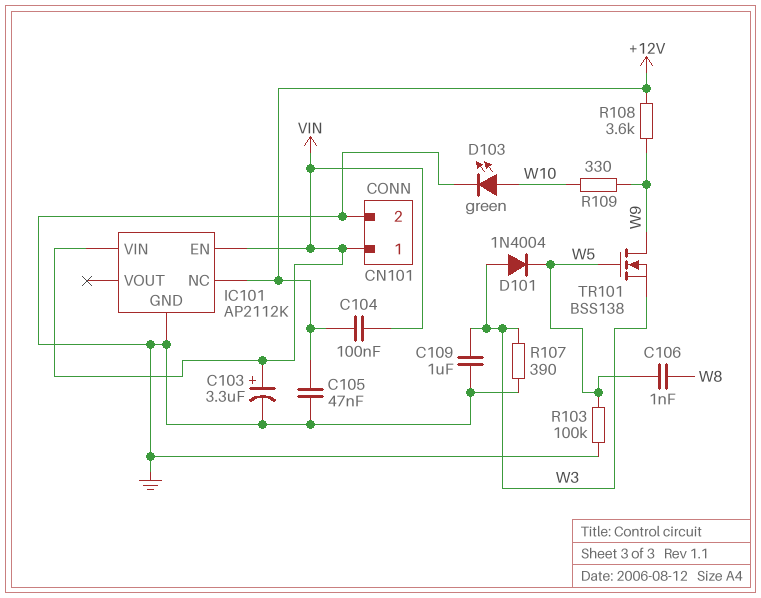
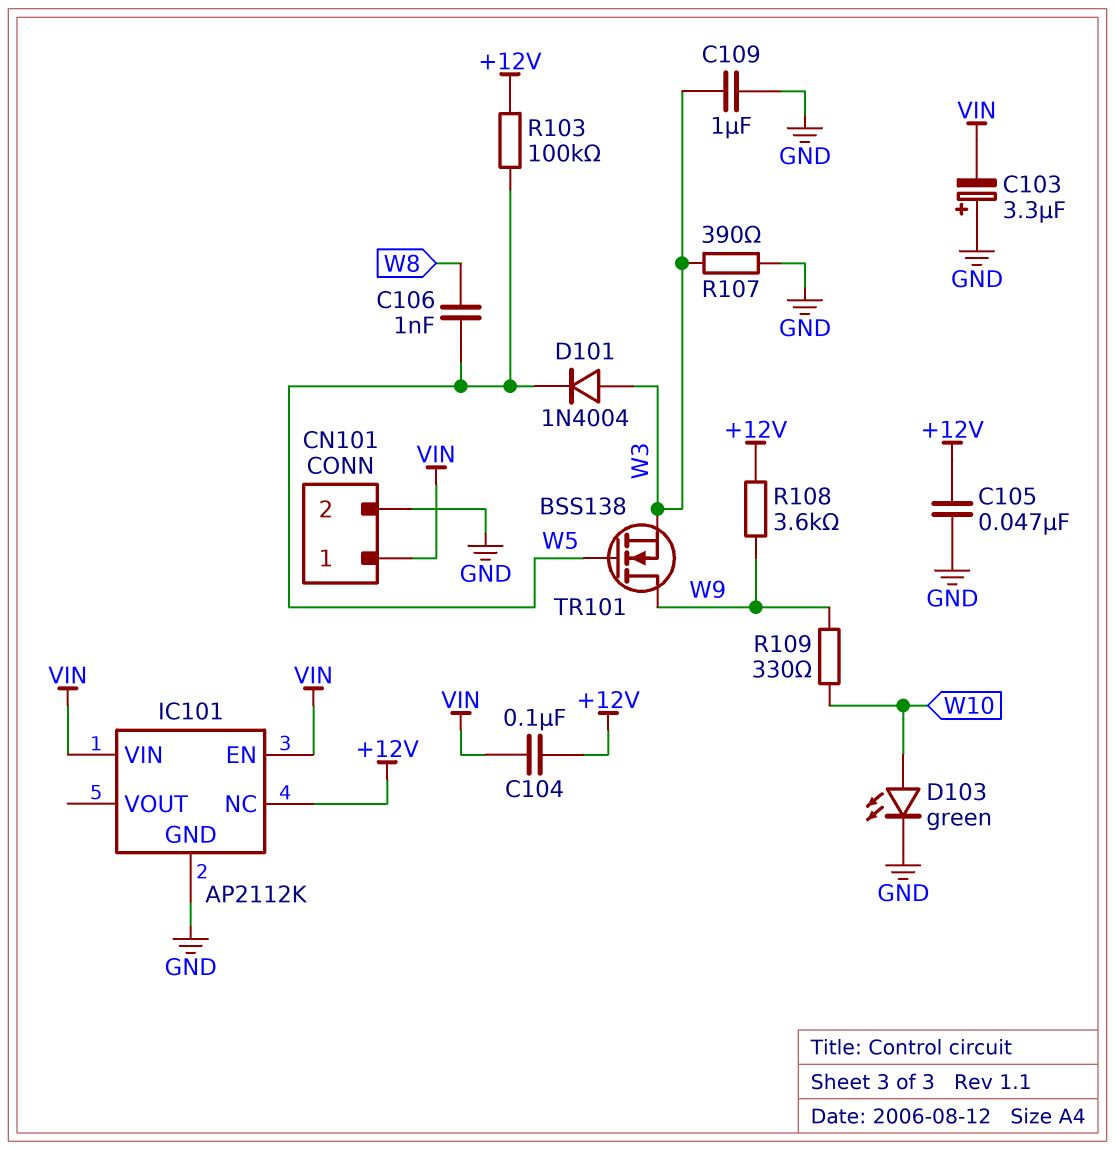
C103: 3.3uF (plus VIN, minus GND) -> 3.3uF (plus GND, minus VIN)
R103: 100k (GND, W5) -> 100k (+12V, W5)

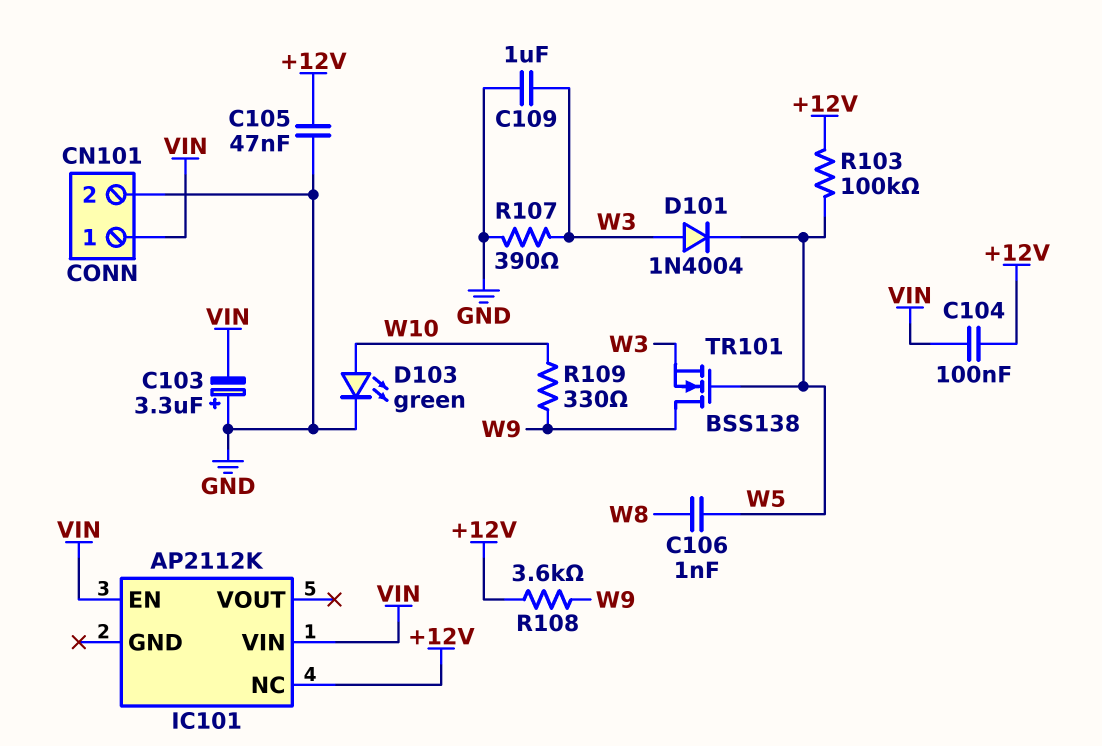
IC101 pin GND: GND -> none

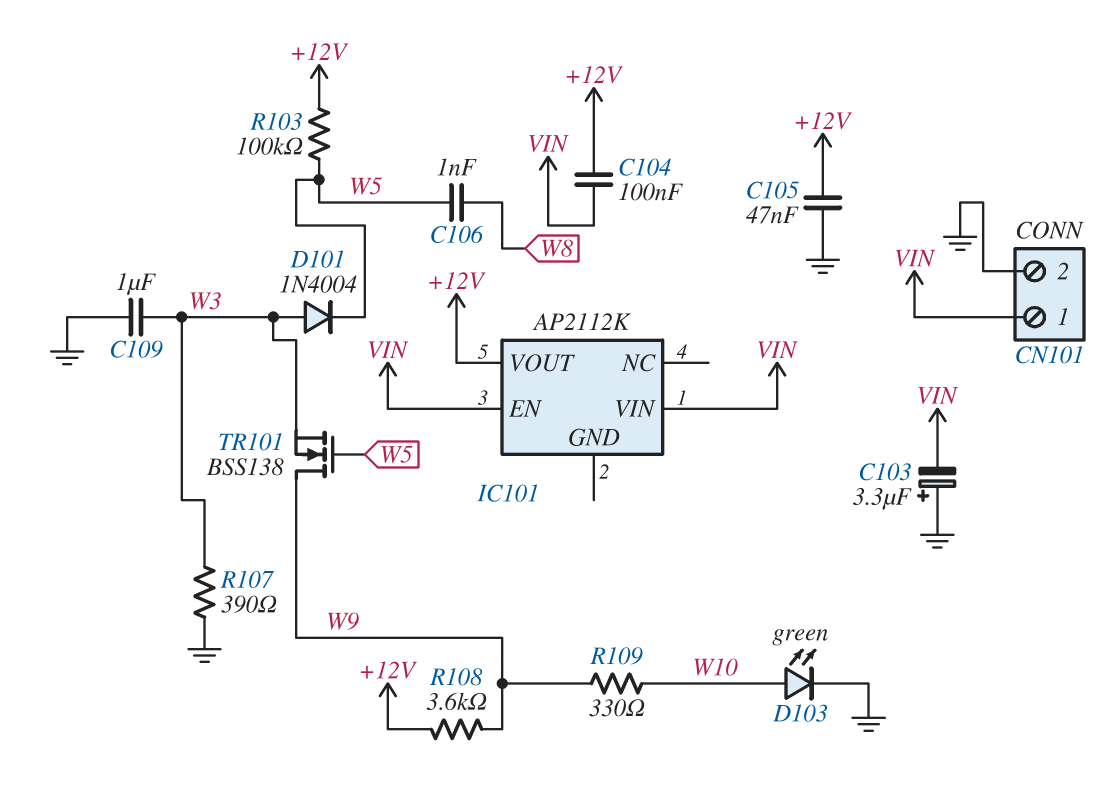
IC101 pin NC: +12V -> none
IC101 pin VOUT: none -> +12V

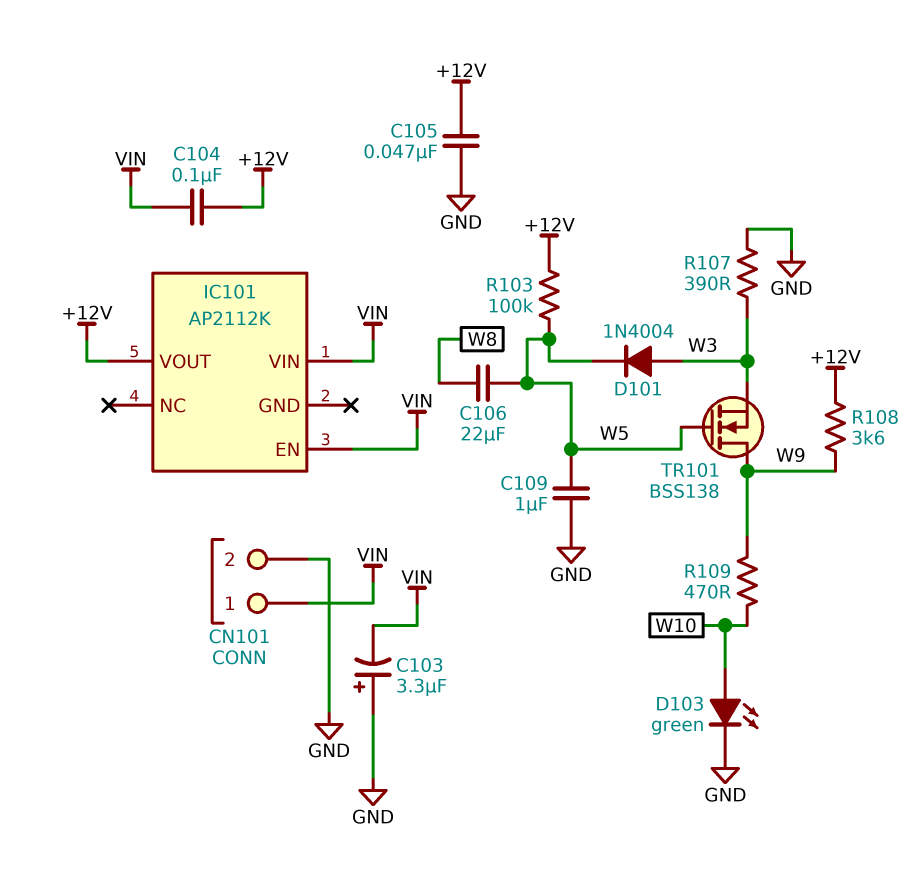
C106: 1nF (W5, W8) -> 22uF (W5, W8)
C109: 1uF (GND, W3) -> 1uF (GND, W5)
R109: 330 (W9, W10) -> 470 (W9, W10)

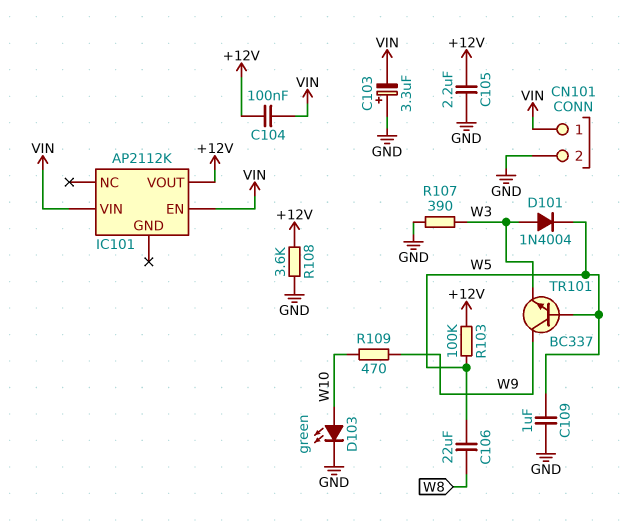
C105: 47nF (+12V, GND) -> 2.2uF (+12V, GND)
R108: 3.6k (+12V, W9) -> 3.6k (+12V, GND)
TR101: NMOS BSS138 (G W5, D W9, S W3) -> NPN BC337 (B W5, C W9, E W3)

